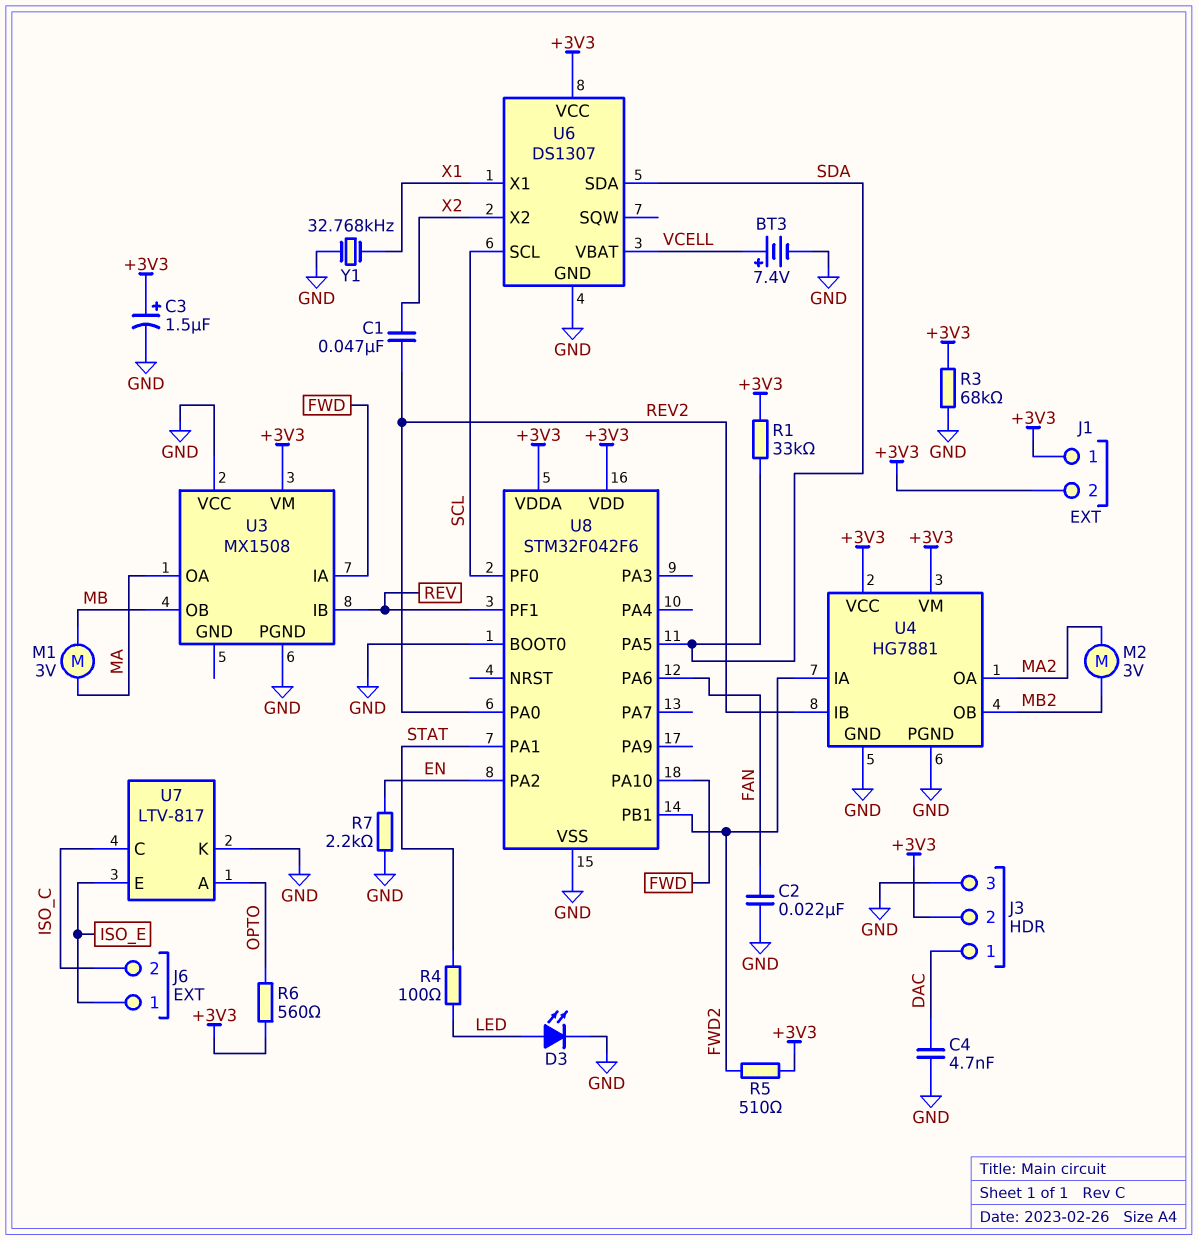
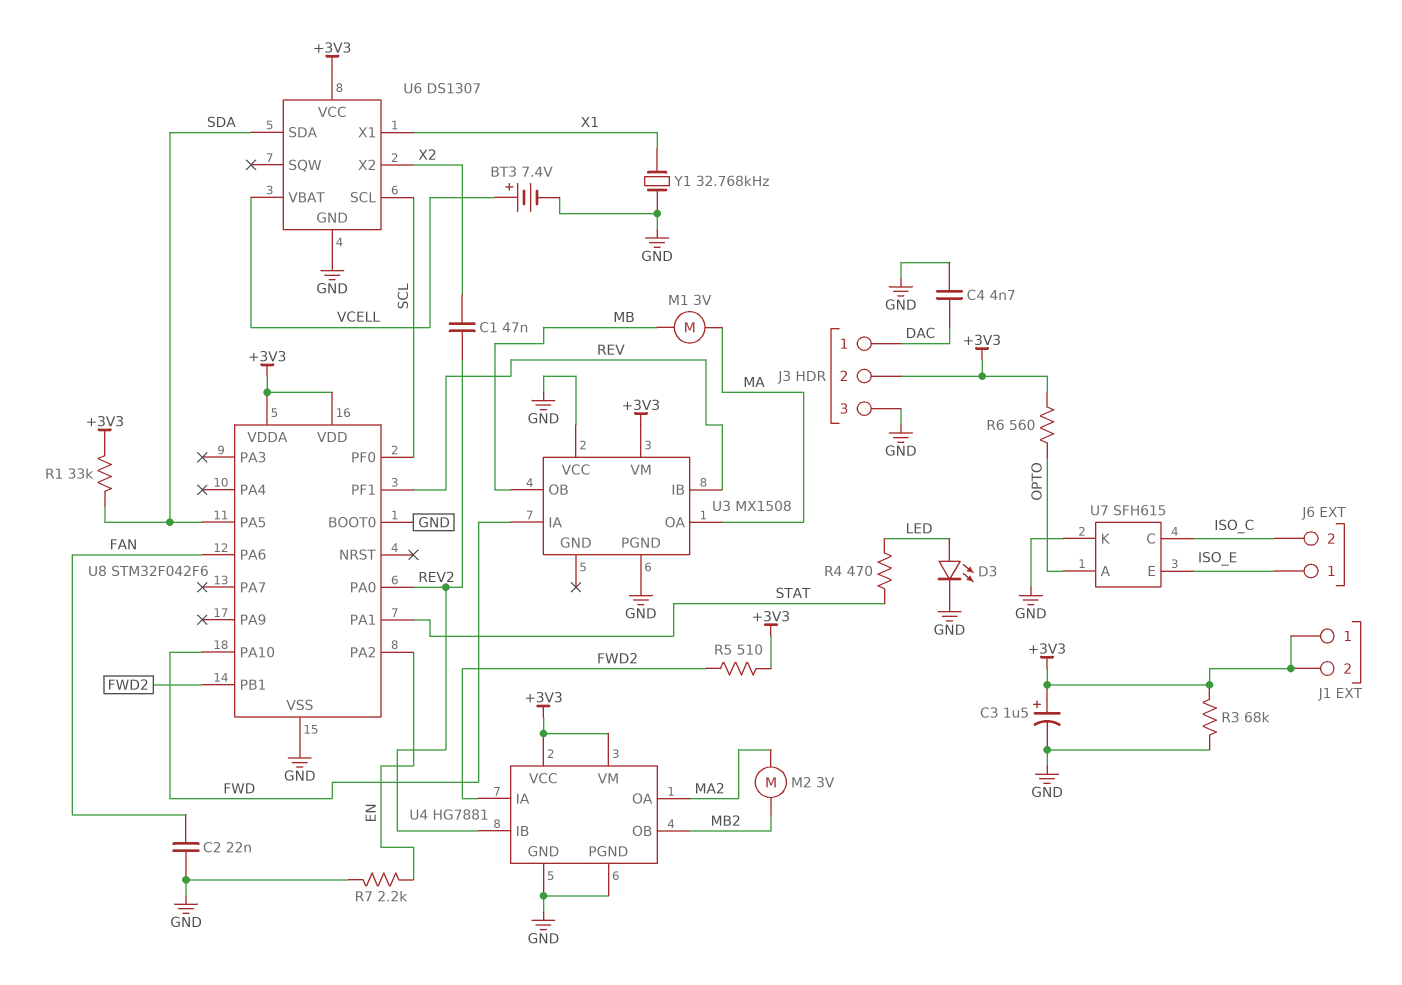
R4: 100 (LED, STAT) -> 470 (LED, STAT)
U7: LTV-817 -> SFH615

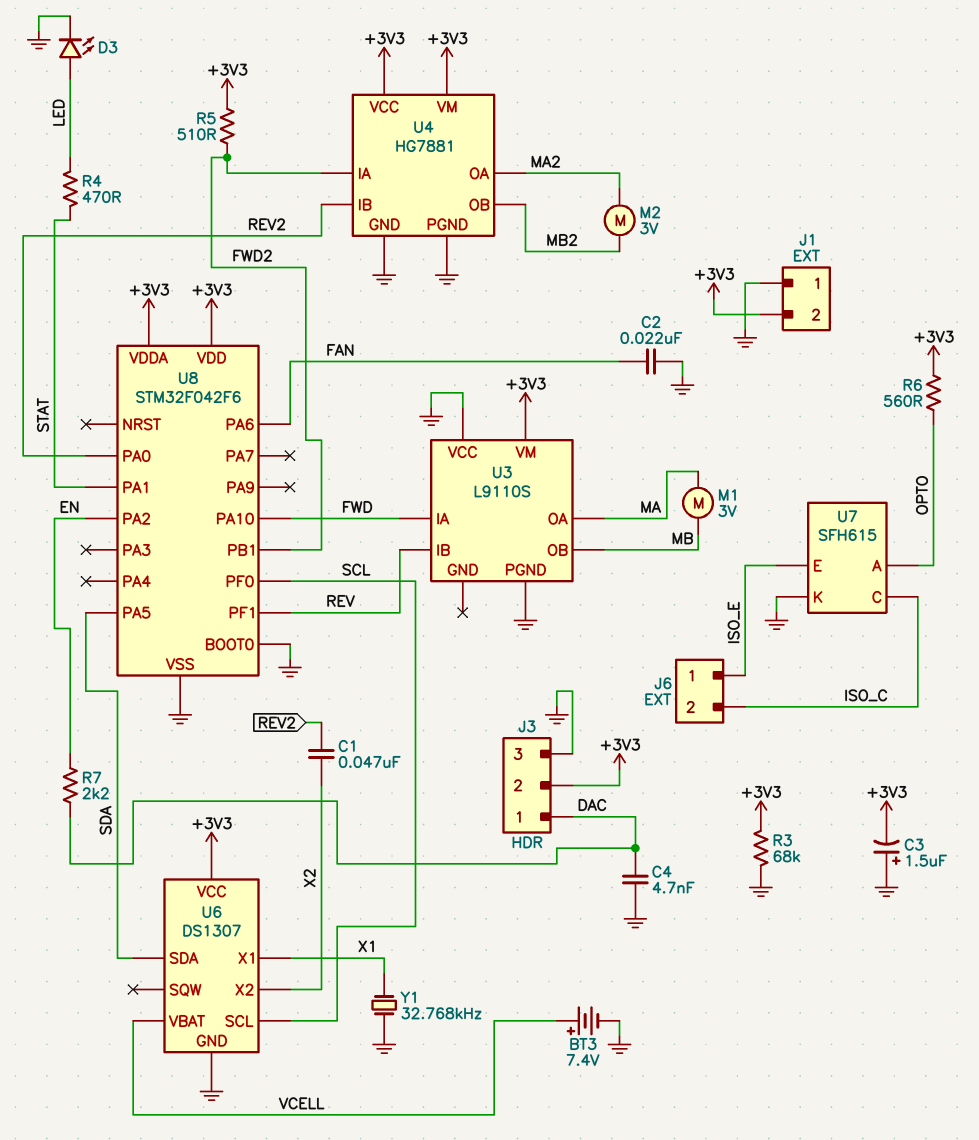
C3: 1.5uF (plus +3V3, minus GND) -> 1.5uF (plus GND, minus +3V3)
J1 pin 1: +3V3 -> GND
R1: 33k (+3V3, SDA) -> none
R7: 2.2k (EN, GND) -> 2.2k (DAC, EN)
U3: MX1508 -> L9110S

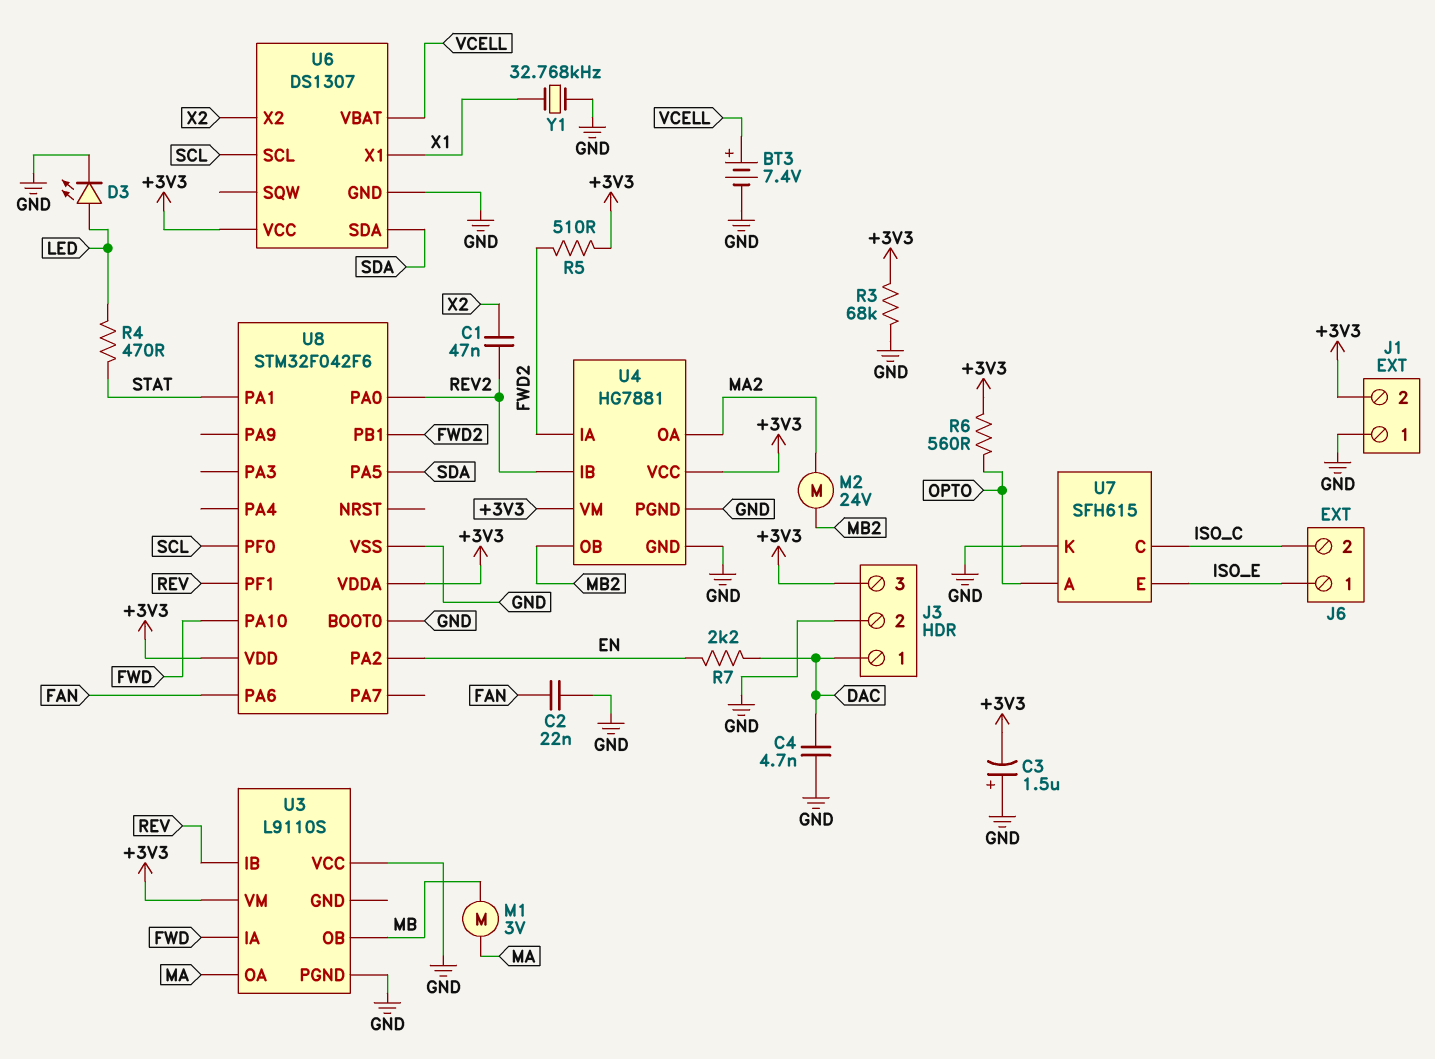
J3 pin 2: +3V3 -> GND
J3 pin 3: GND -> +3V3
M2: motor 3V (MA2, MB2) -> motor 24V (MA2, MB2)

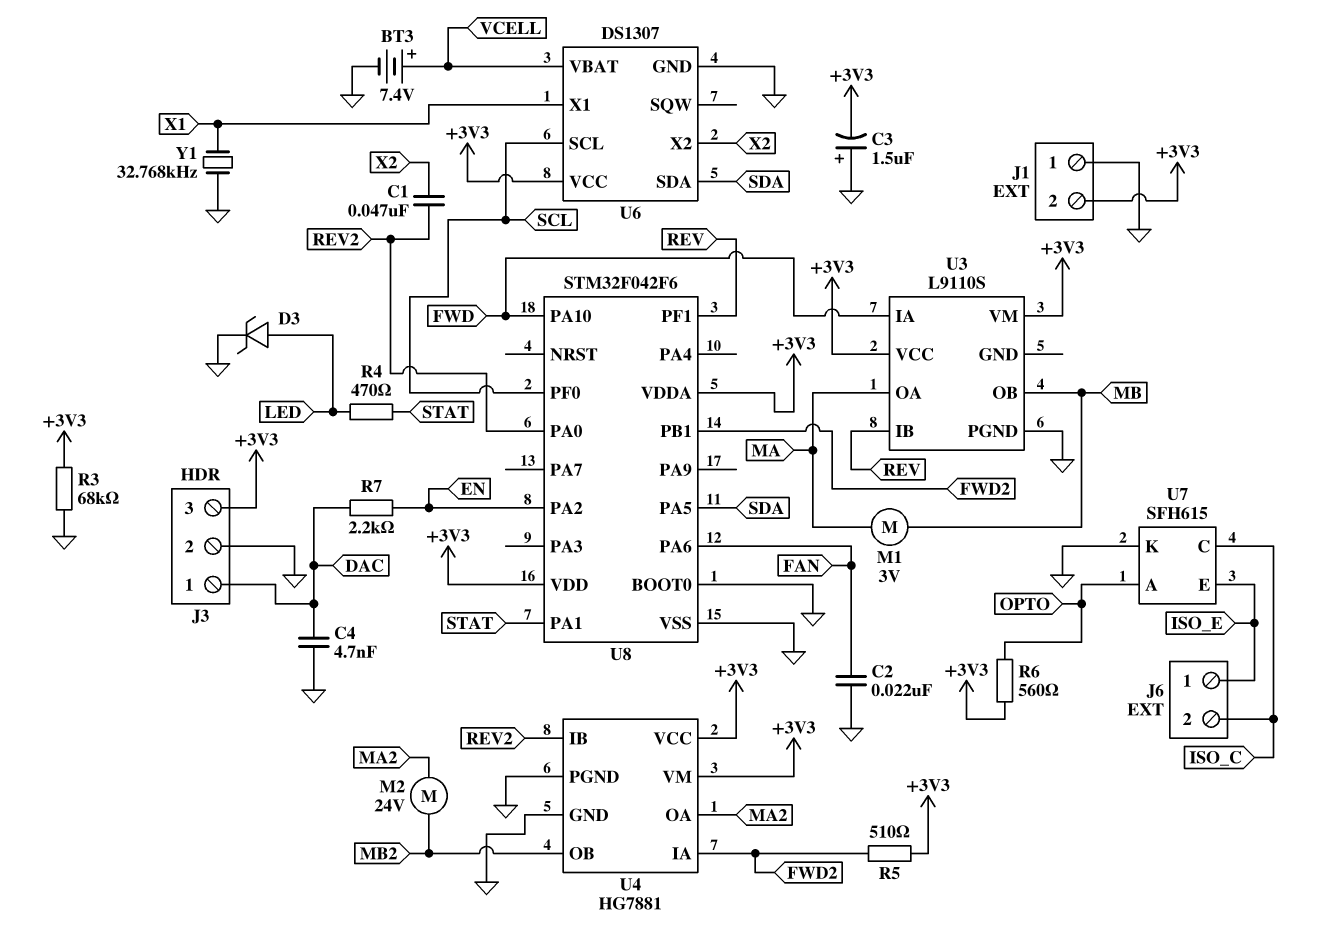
D3: LED (A LED, K GND) -> zener (A LED, K GND)
U3 pin VCC: GND -> +3V3

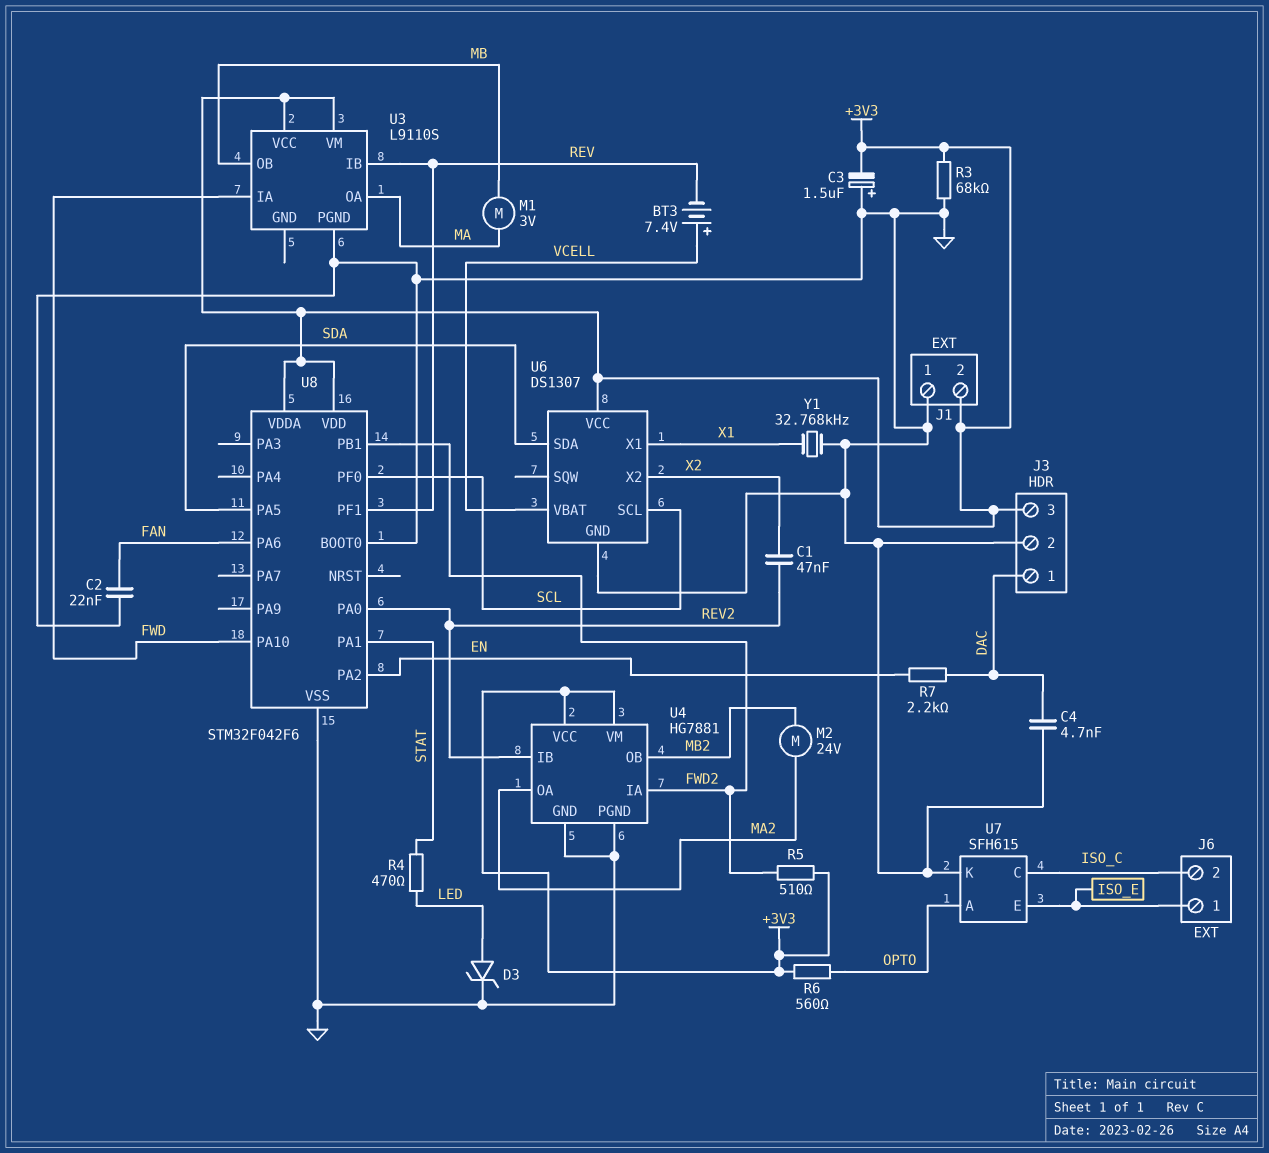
BT3: 7.4V (plus VCELL, minus GND) -> 7.4V (plus VCELL, minus REV)

